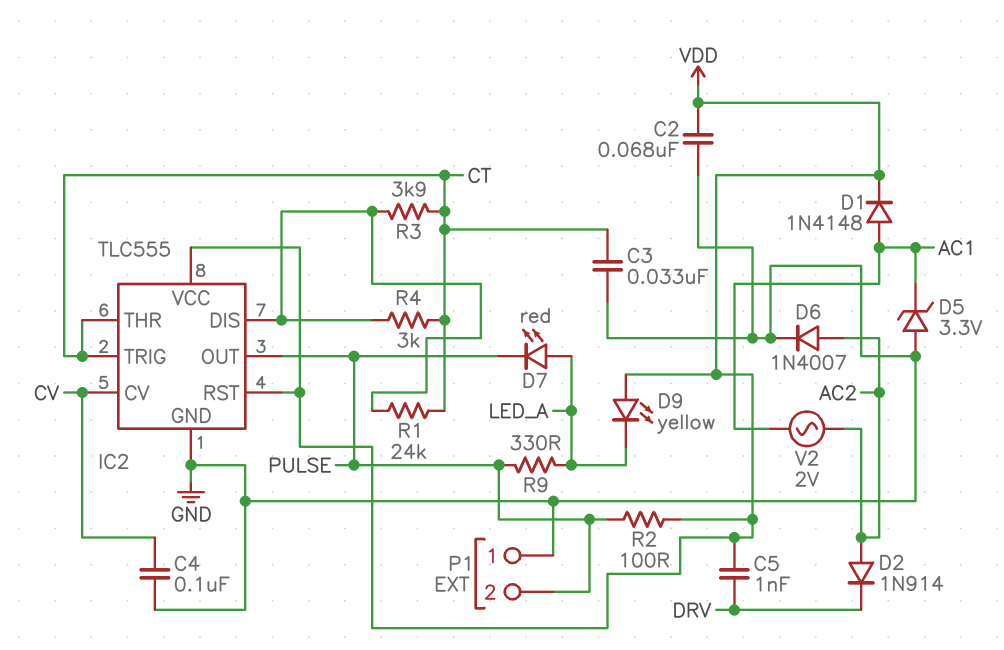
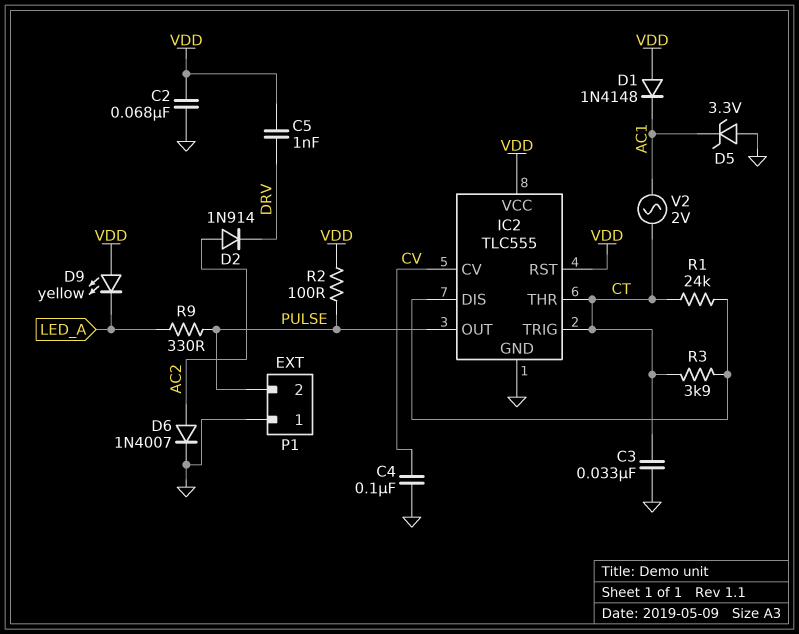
D1: diode 1N4148 (A AC1, K VDD) -> diode 1N4148 (A VDD, K AC1)
D7: LED red (A LED_A, K PULSE) -> none
R4: 3k (CT, IC2/DIS) -> none
V2: AC 2V (AC1, AC2) -> AC 2V (AC1, CT)

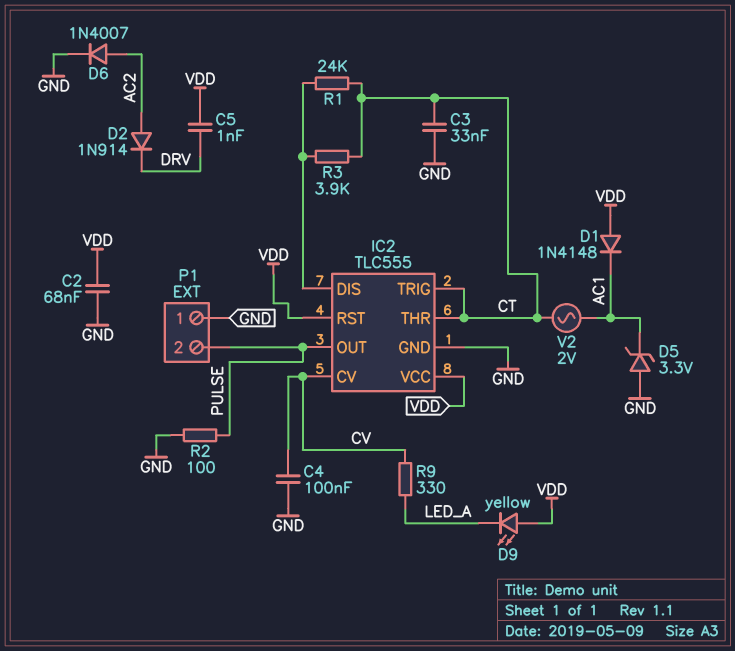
R2: 100 (PULSE, VDD) -> 100 (GND, PULSE)
R9: 330 (LED_A, PULSE) -> 330 (CV, LED_A)

